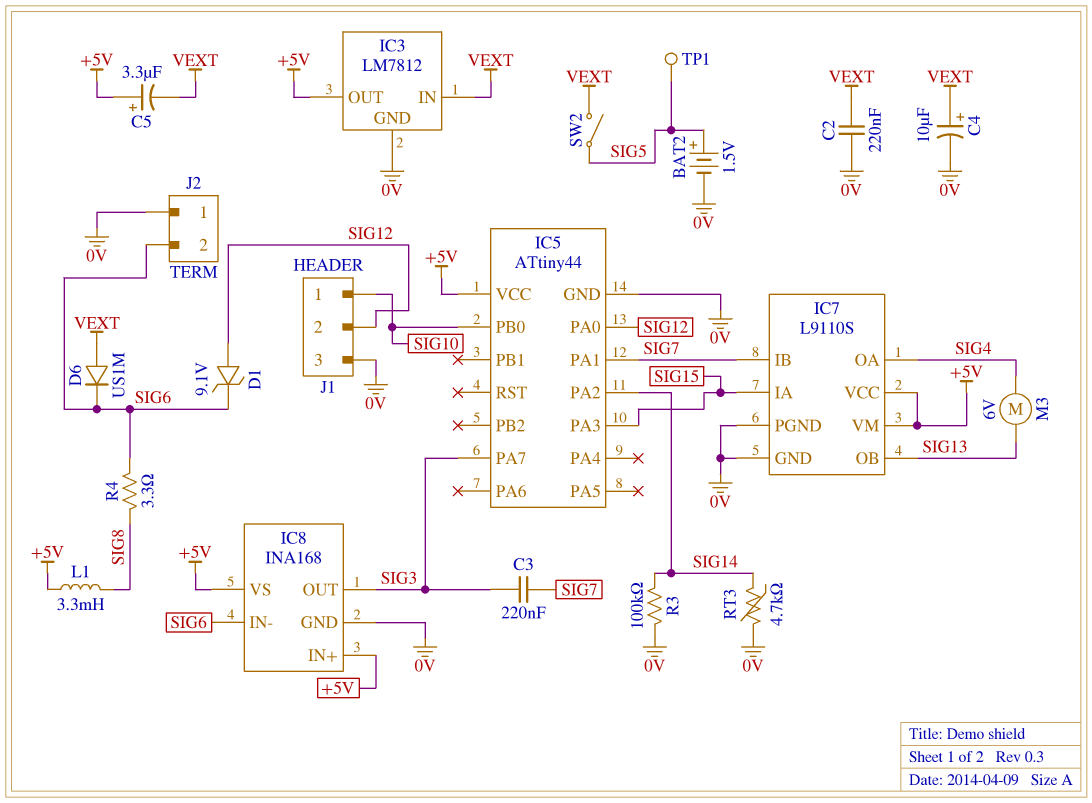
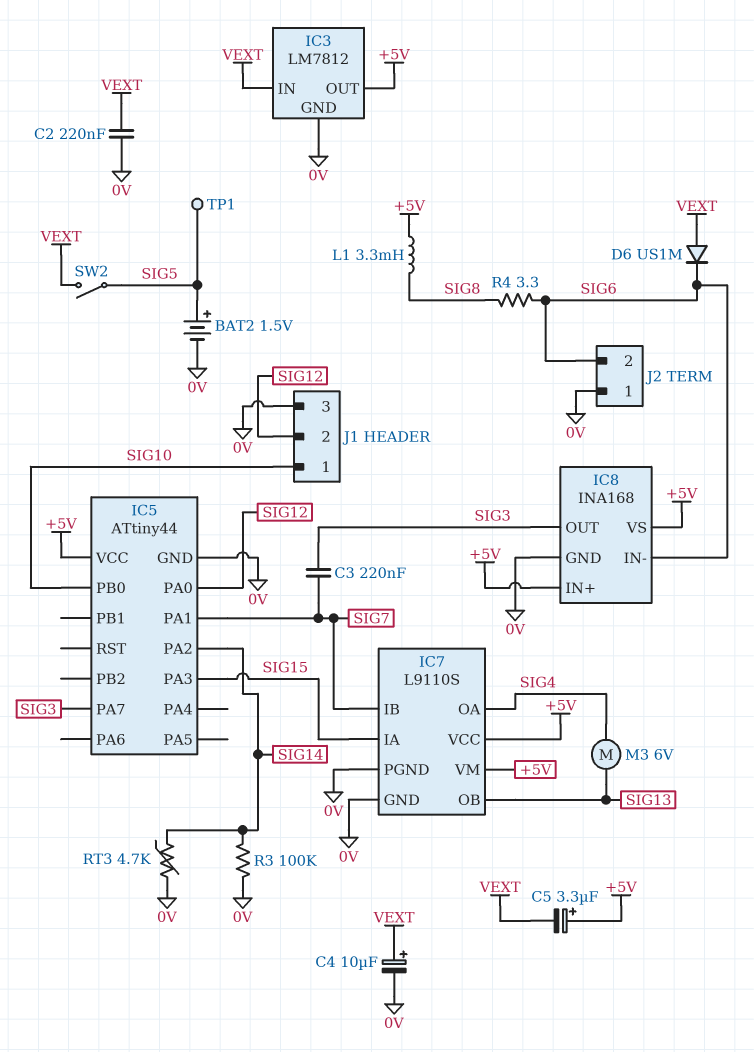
D1: zener 9.1V (A SIG12, K SIG6) -> none

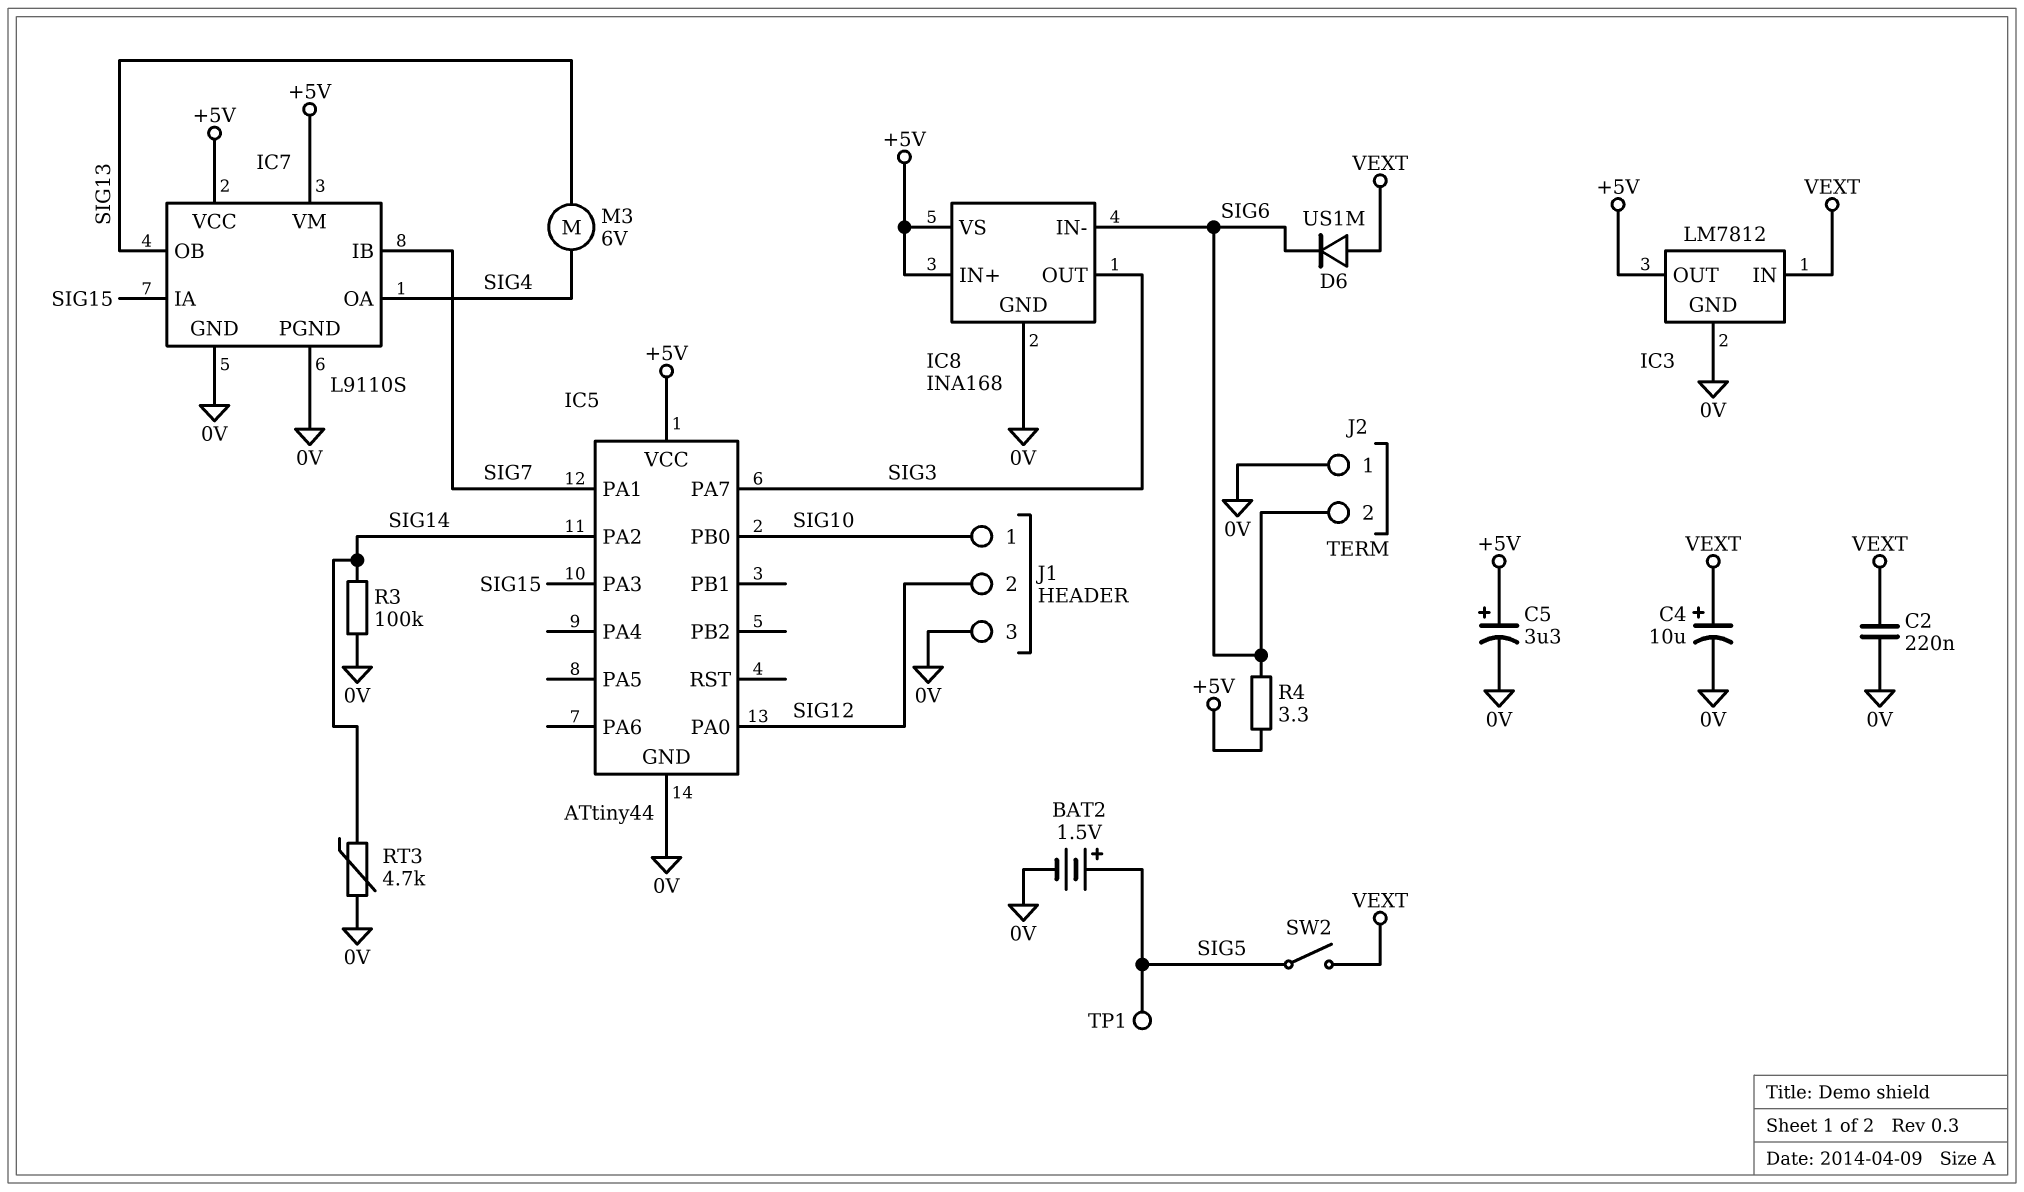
C3: 220nF (SIG3, SIG7) -> none
C5: 3.3uF (plus +5V, minus VEXT) -> 3.3uF (plus +5V, minus 0V)
L1: 3.3mH (+5V, SIG8) -> none
R4: 3.3 (SIG6, SIG8) -> 3.3 (+5V, SIG6)

